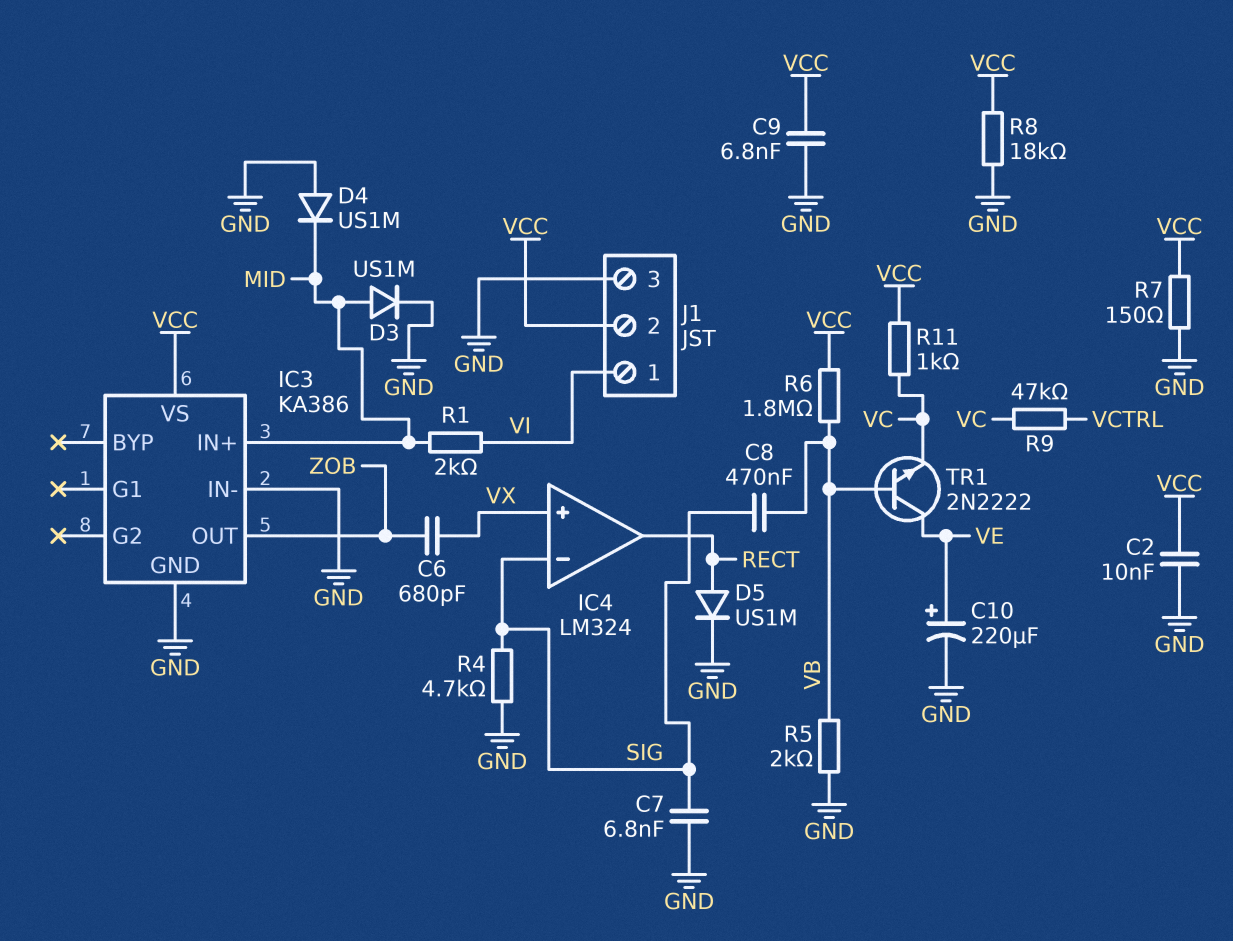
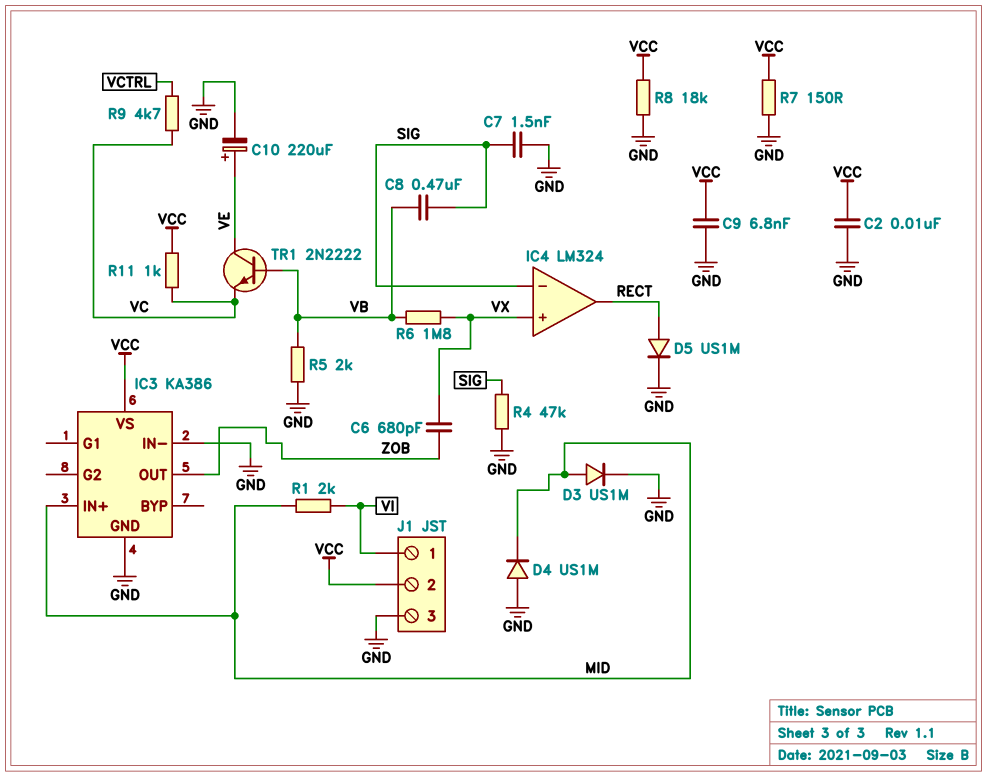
C7: 6.8nF (GND, SIG) -> 1.5nF (GND, SIG)
R4: 4.7k (GND, SIG) -> 47k (GND, SIG)
R6: 1.8M (VB, VCC) -> 1.8M (VB, VX)
R9: 47k (VC, VCTRL) -> 4.7k (VC, VCTRL)

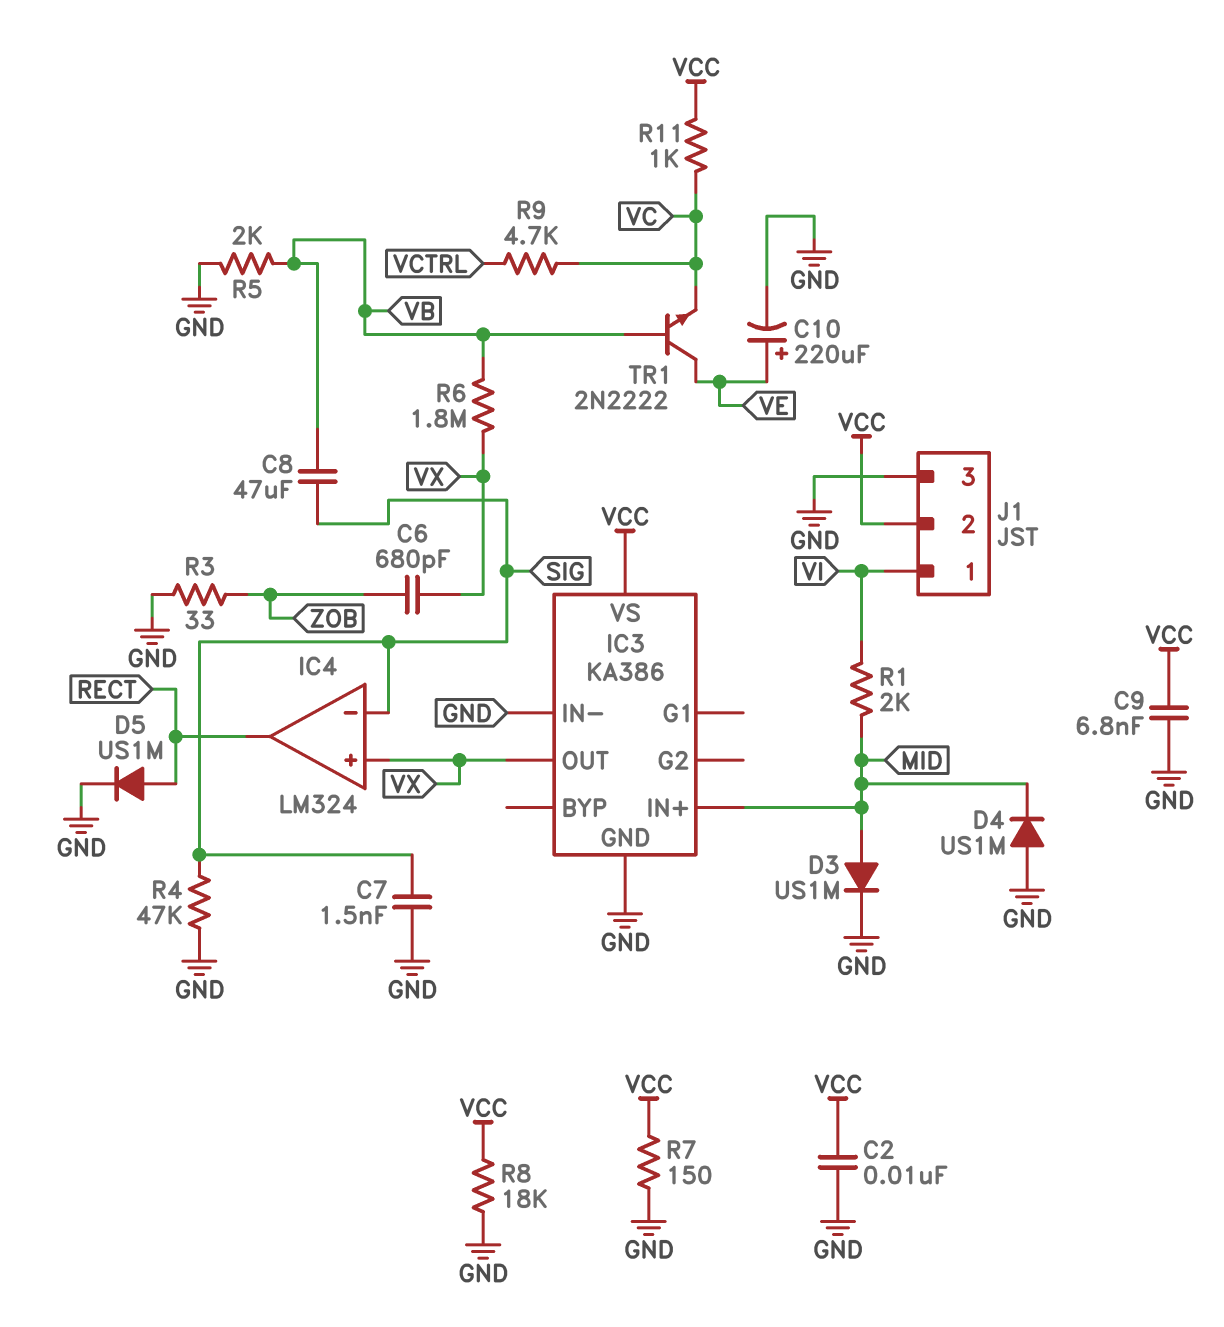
C8: 470nF (SIG, VB) -> 47uF (SIG, VB)
IC3 pin OUT: ZOB -> VX
R3: none -> 33 (GND, ZOB)

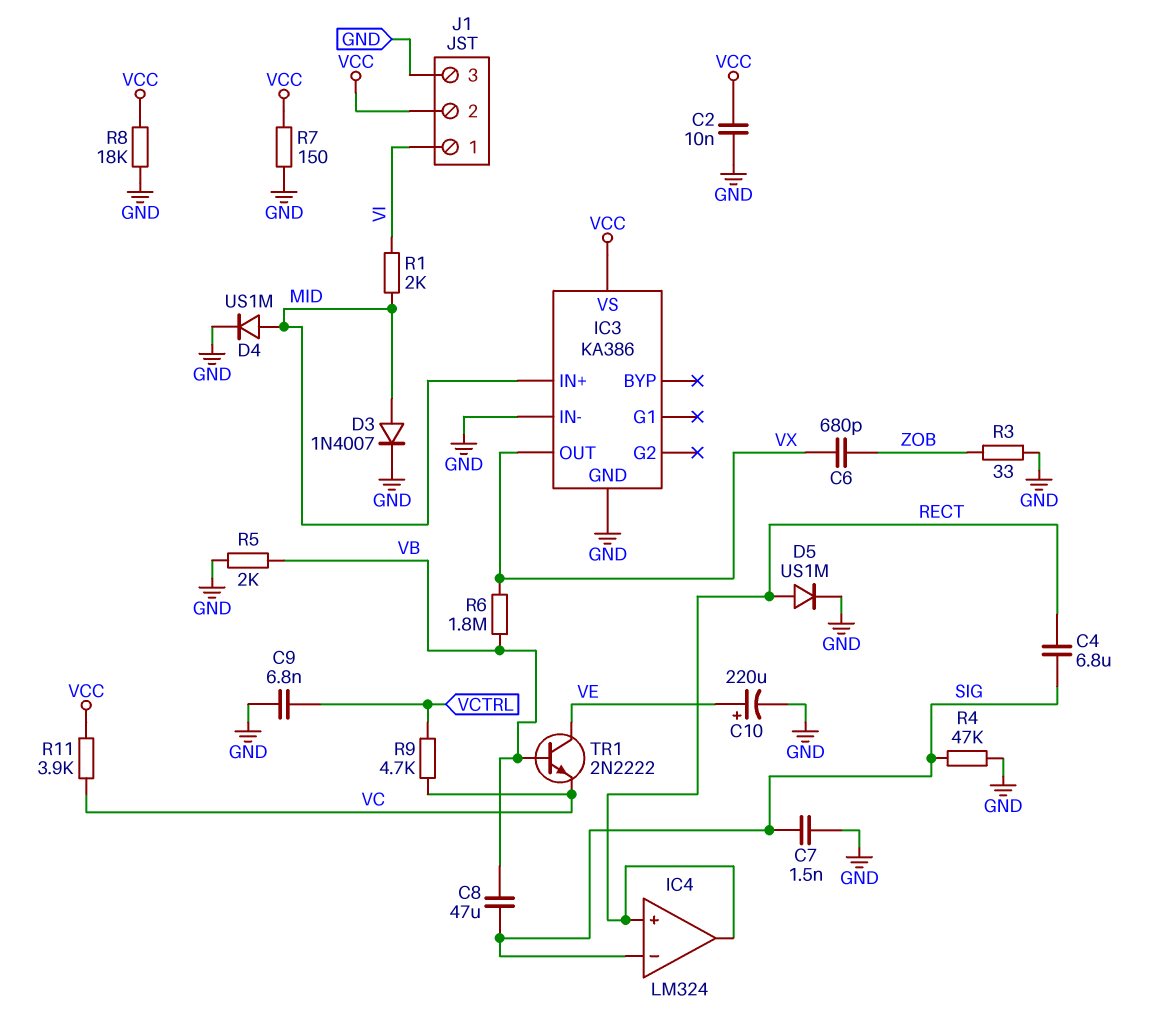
C4: none -> 6.8uF (RECT, SIG)
C9: 6.8nF (GND, VCC) -> 6.8nF (GND, VCTRL)
D3: diode US1M (A MID, K GND) -> diode 1N4007 (A MID, K GND)
D4: diode US1M (A GND, K MID) -> diode US1M (A MID, K GND)
IC4 pin in+: VX -> RECT
R11: 1k (VC, VCC) -> 3.9k (VC, VCC)

